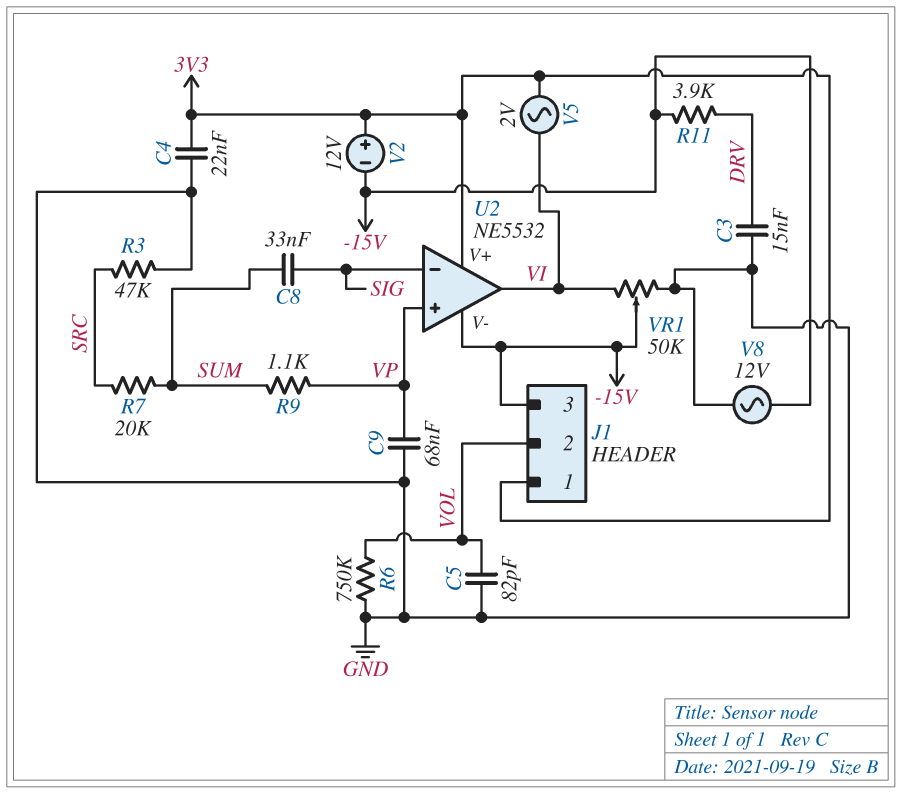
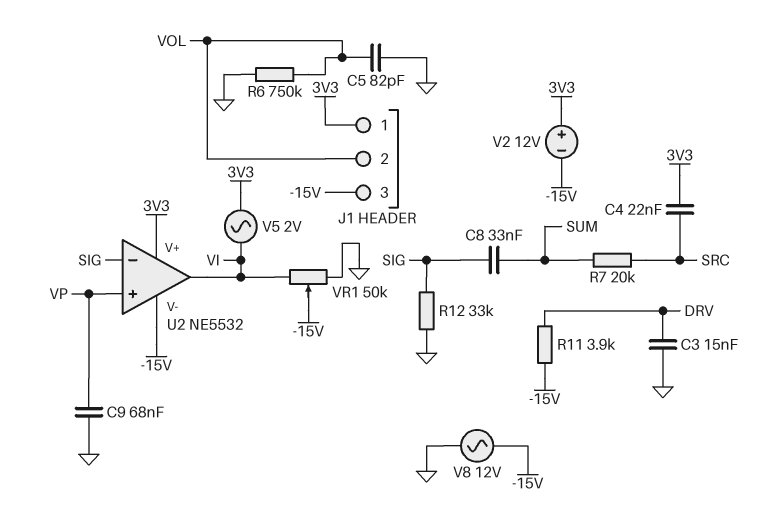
C4: 22nF (3V3, GND) -> 22nF (3V3, SRC)
R3: 47k (GND, SRC) -> none
R9: 1.1k (SUM, VP) -> none
R12: none -> 33k (GND, SIG)

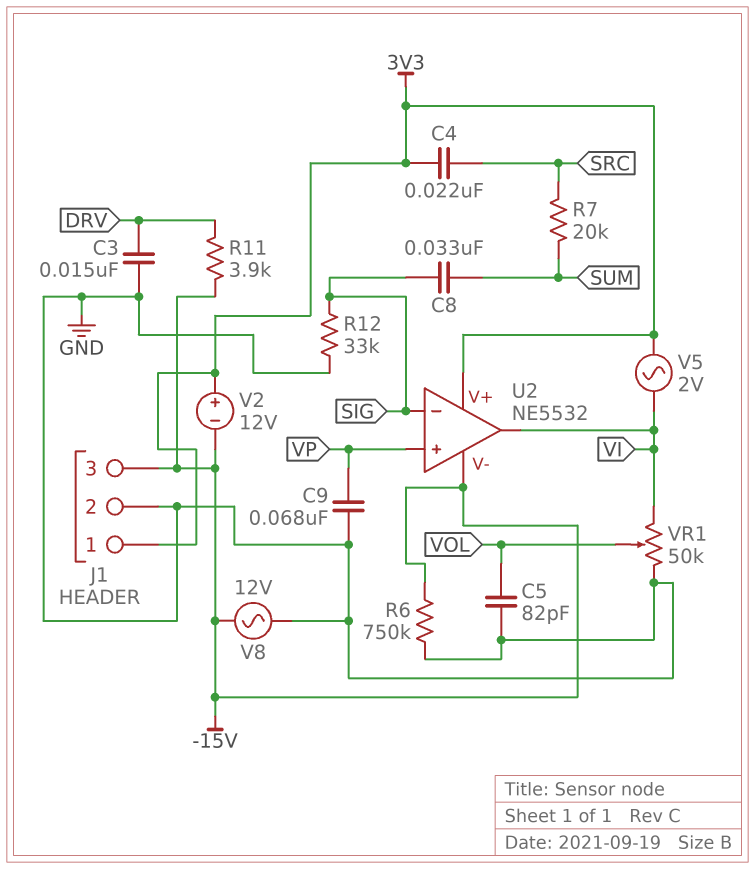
J1 pin 2: VOL -> GND
R6: 750k (GND, VOL) -> 750k (-15V, GND)
VR1: 50k (GND, VI, wiper -15V) -> 50k (GND, VI, wiper VOL)

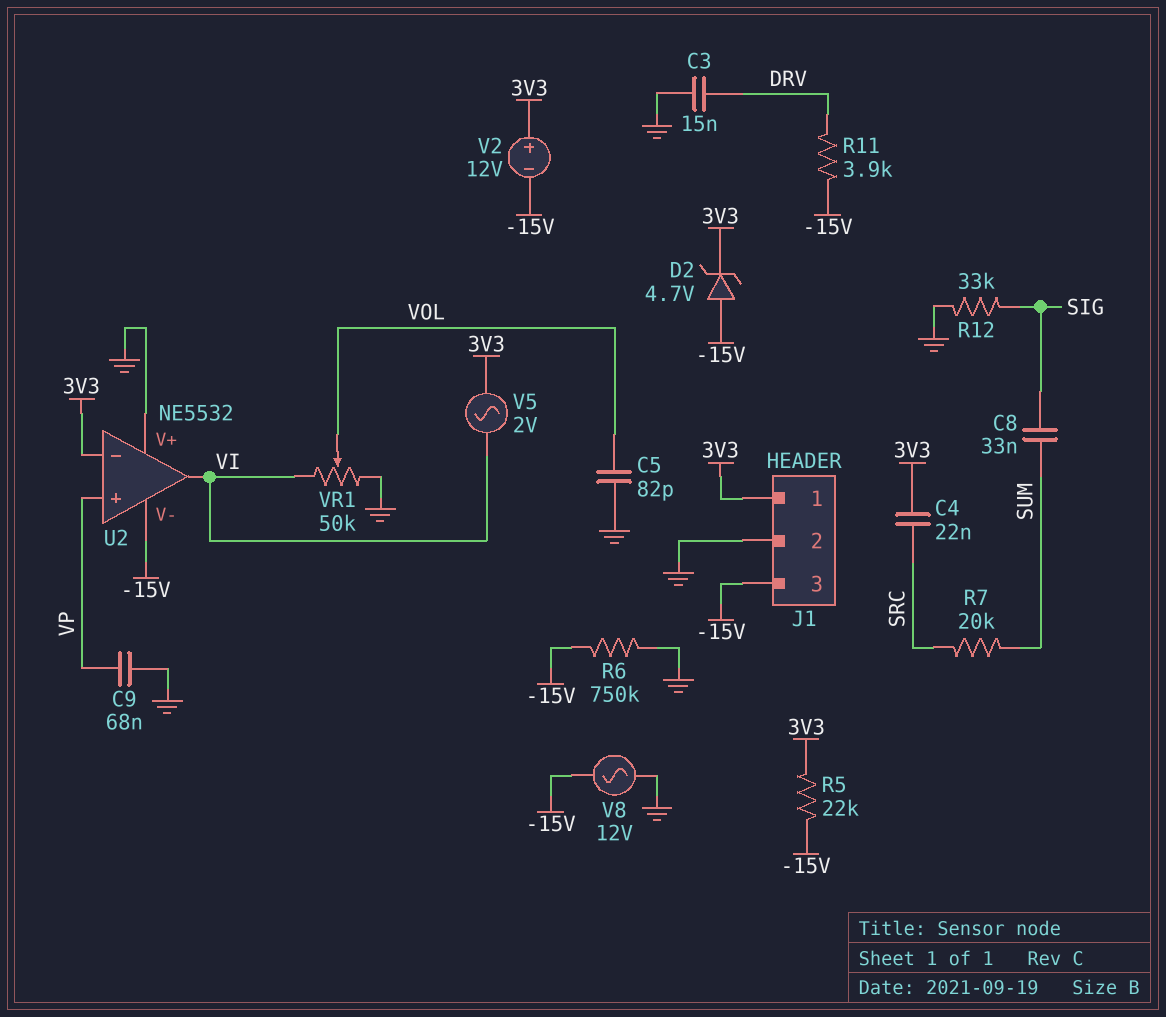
D2: none -> zener 4.7V (A -15V, K 3V3)
R5: none -> 22k (-15V, 3V3)
U2 pin V+: 3V3 -> GND
U2 pin in-: SIG -> 3V3

